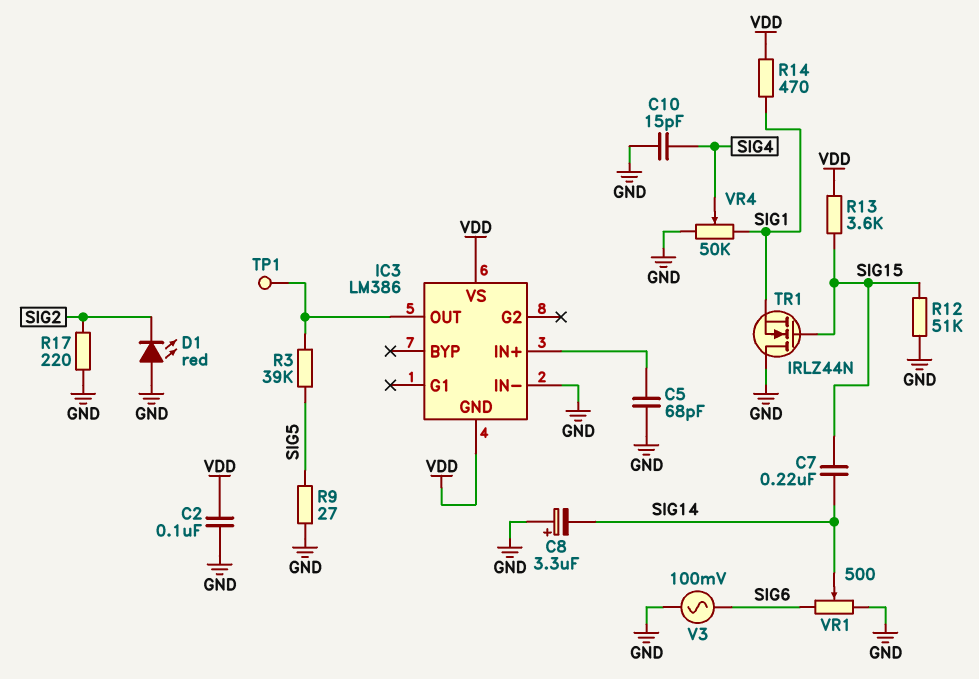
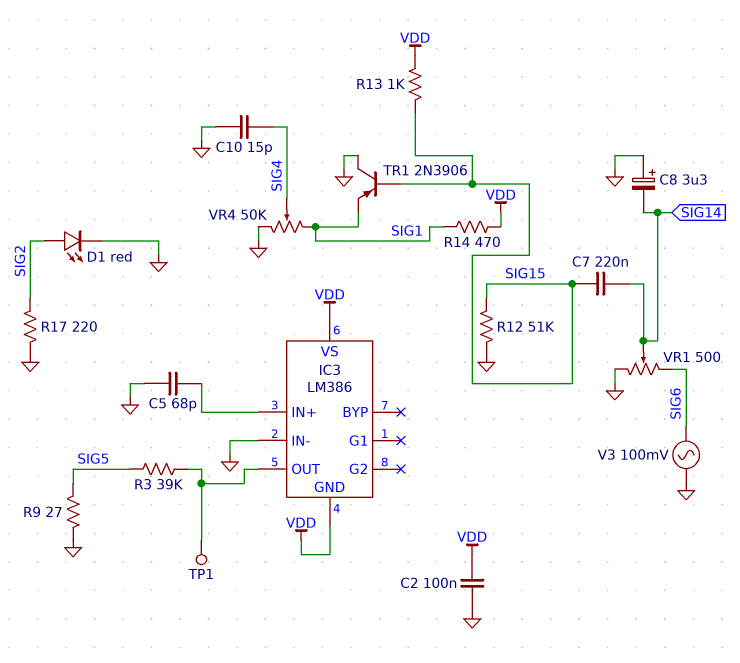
D1: LED red (A GND, K SIG2) -> LED red (A SIG2, K GND)
R13: 3.6k (SIG15, VDD) -> 1k (SIG15, VDD)
TR1: NMOS IRLZ44N (G SIG15, D GND, S SIG1) -> PNP 2N3906 (B SIG15, C GND, E SIG1)

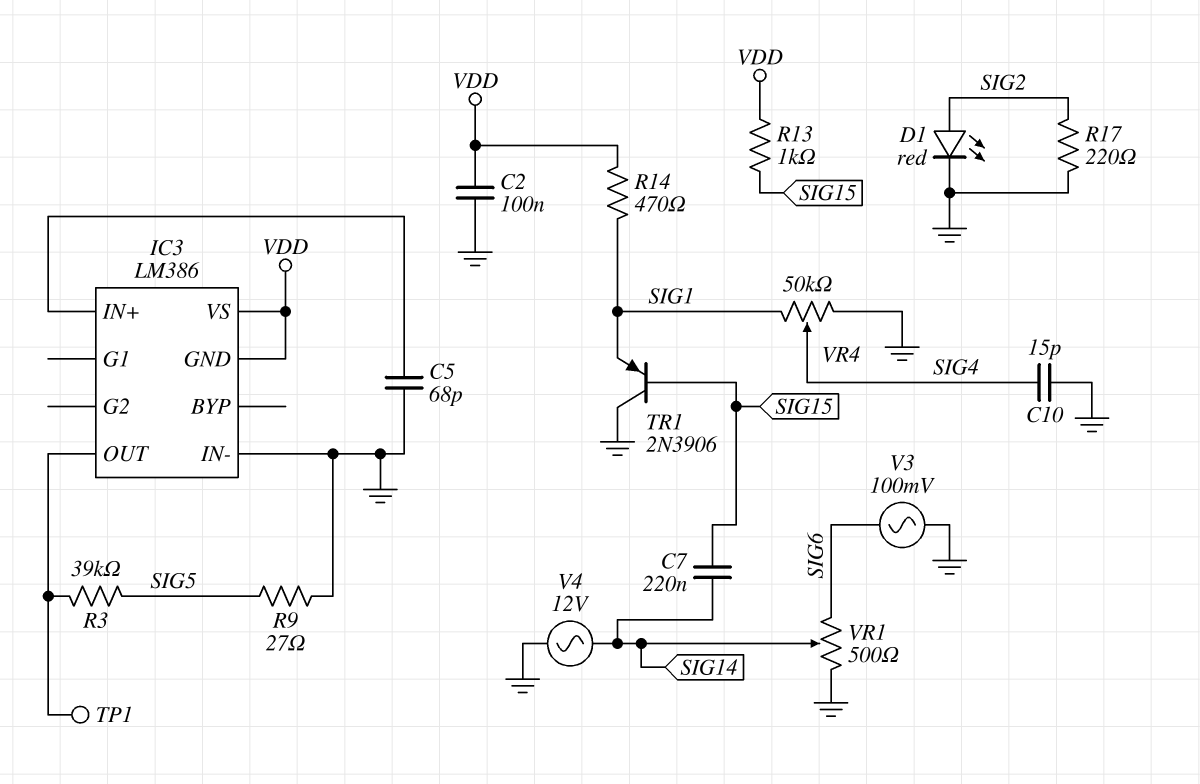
C8: 3.3uF (plus GND, minus SIG14) -> none
R12: 51k (GND, SIG15) -> none
V4: none -> AC 12V (GND, SIG14)

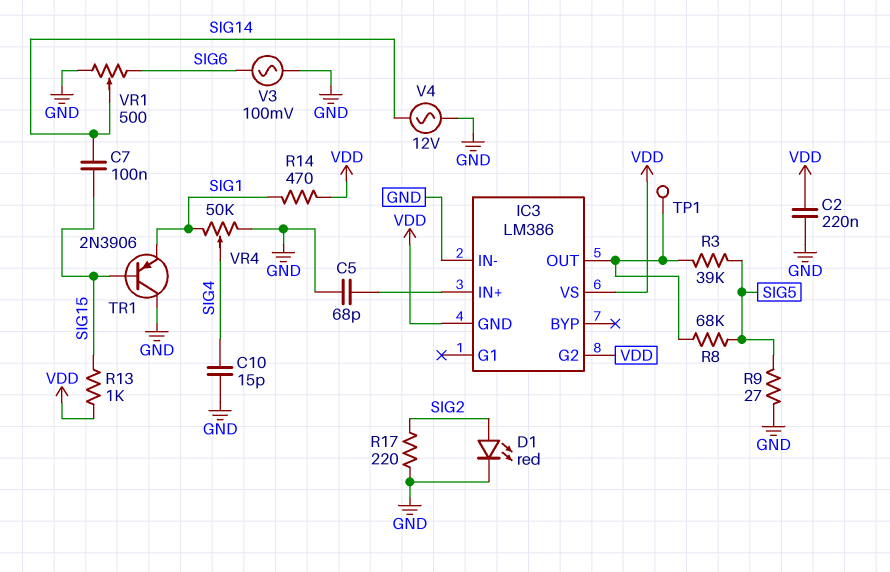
C2: 100nF (GND, VDD) -> 220nF (GND, VDD)
C7: 220nF (SIG14, SIG15) -> 100nF (SIG14, SIG15)
IC3 pin G2: none -> VDD
R8: none -> 68k (IC3/OUT, SIG5)

